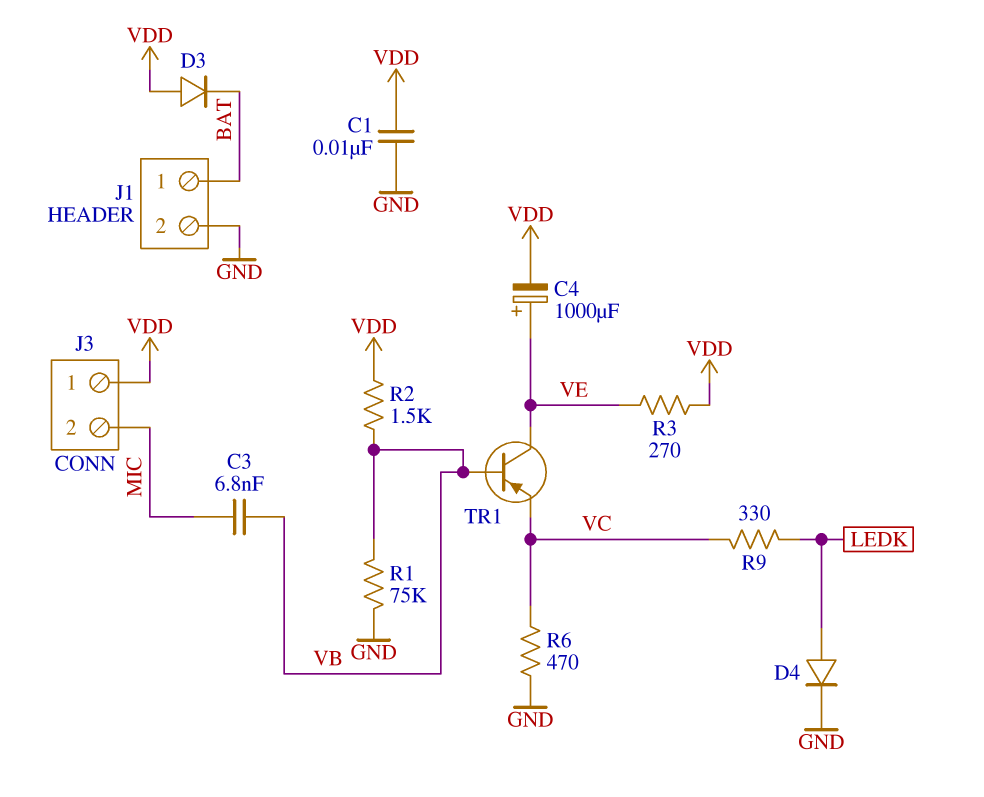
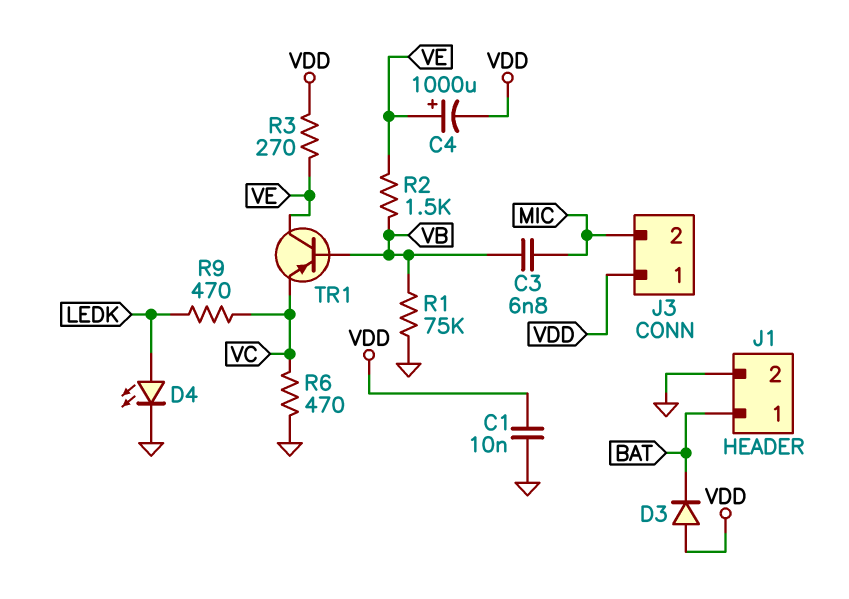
D4: diode (A LEDK, K GND) -> LED (A LEDK, K GND)
R2: 1.5k (VB, VDD) -> 1.5k (VB, VE)
R9: 330 (LEDK, VC) -> 470 (LEDK, VC)

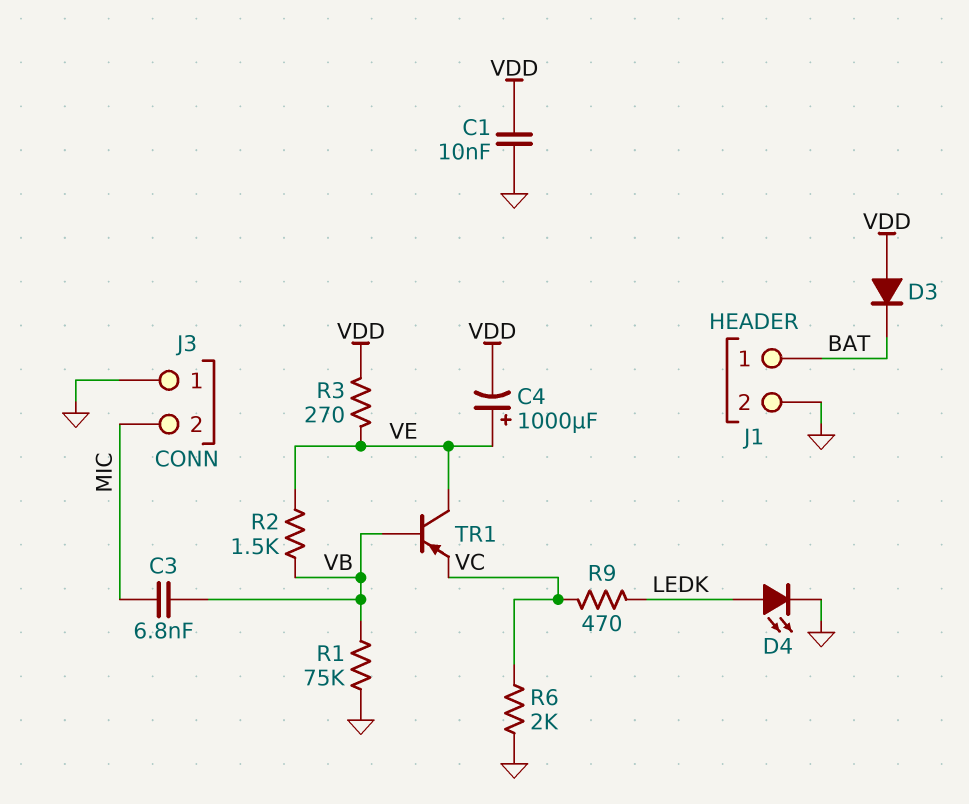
J3 pin 1: VDD -> GND
R6: 470 (GND, VC) -> 2k (GND, VC)

